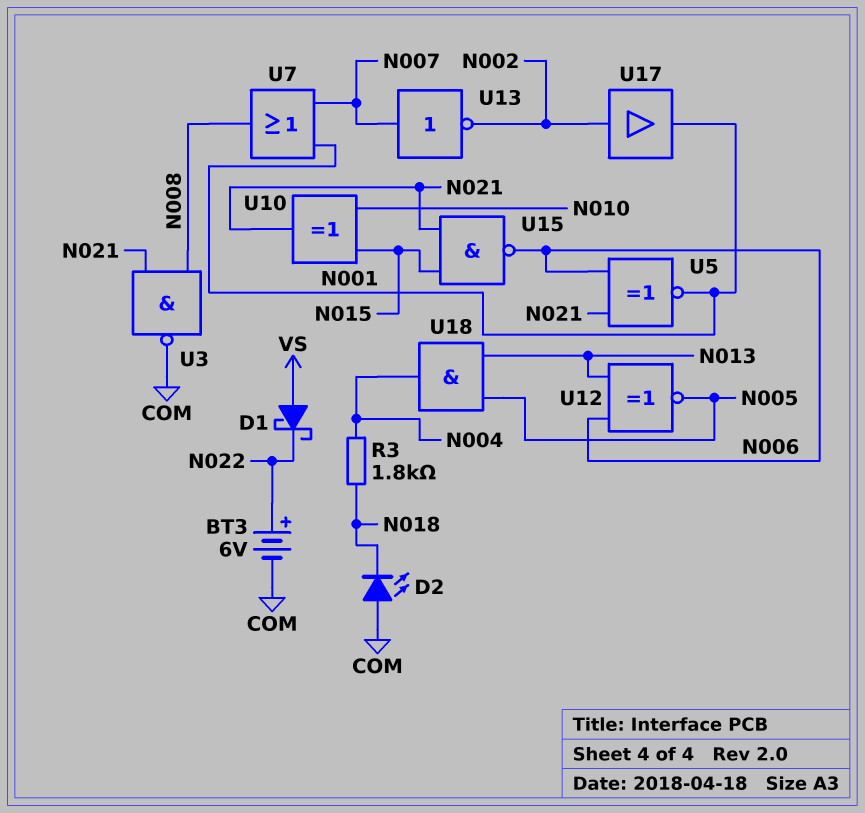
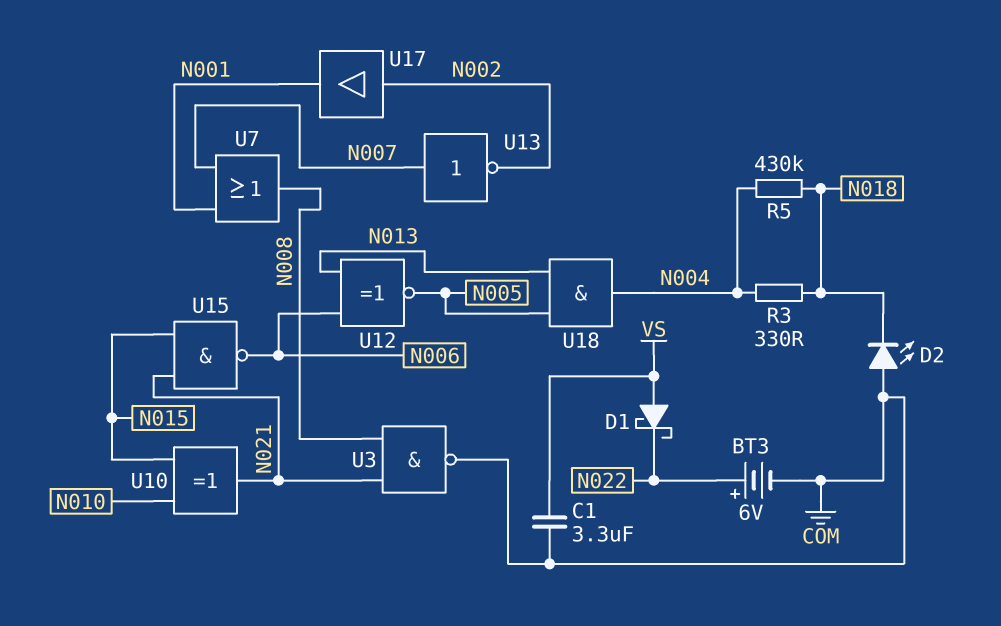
C1: none -> 3.3uF (COM, VS)
R3: 1.8k (N004, N018) -> 330 (N004, N018)
R5: none -> 430k (N004, N018)
U5: XNOR (in N006, in N021, out N001) -> none

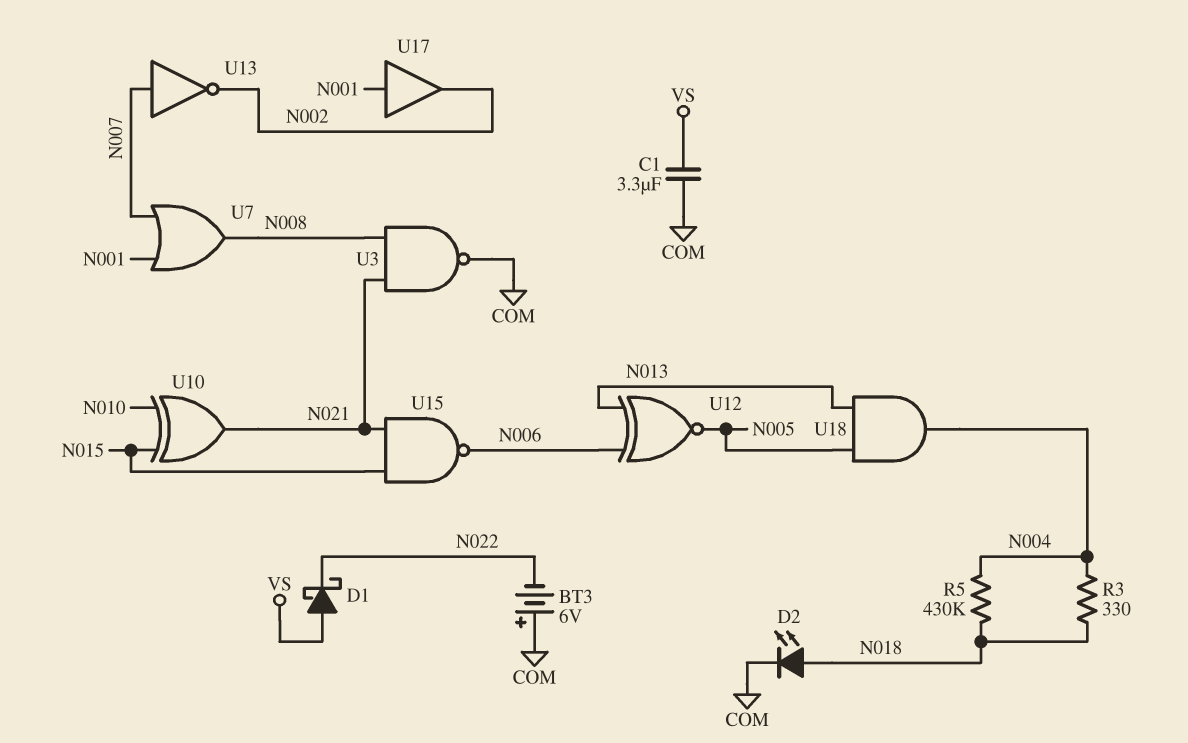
BT3: 6V (plus N022, minus COM) -> 6V (plus COM, minus N022)
D2: LED (A COM, K N018) -> LED (A N018, K COM)
U17: buffer (in N002, out N001) -> buffer (in N001, out N002)

